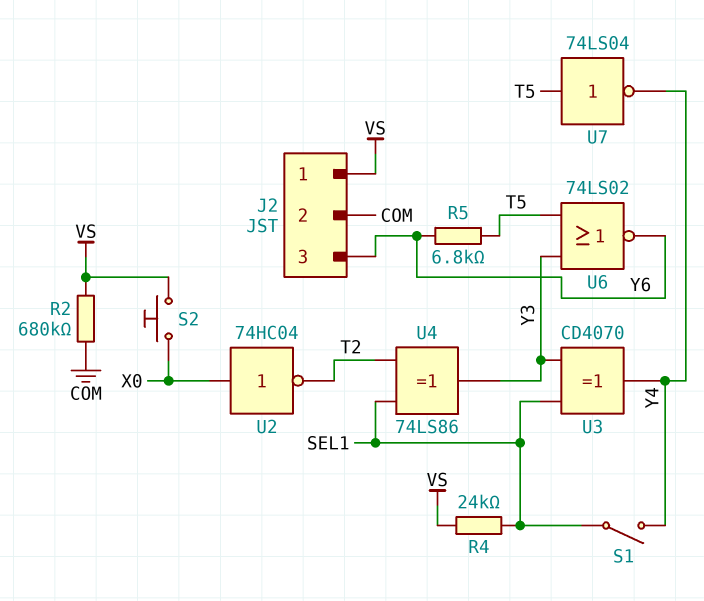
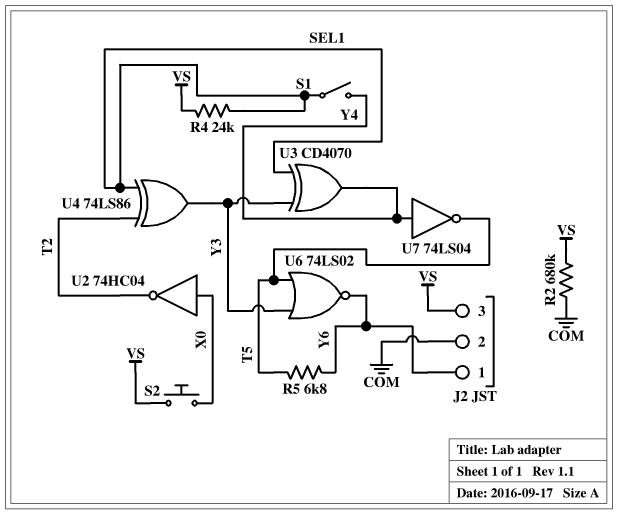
J2 pin 1: VS -> Y6
J2 pin 3: Y6 -> VS
U7: NOT 74LS04 (in T5, out Y4) -> NOT 74LS04 (in Y4, out T5)

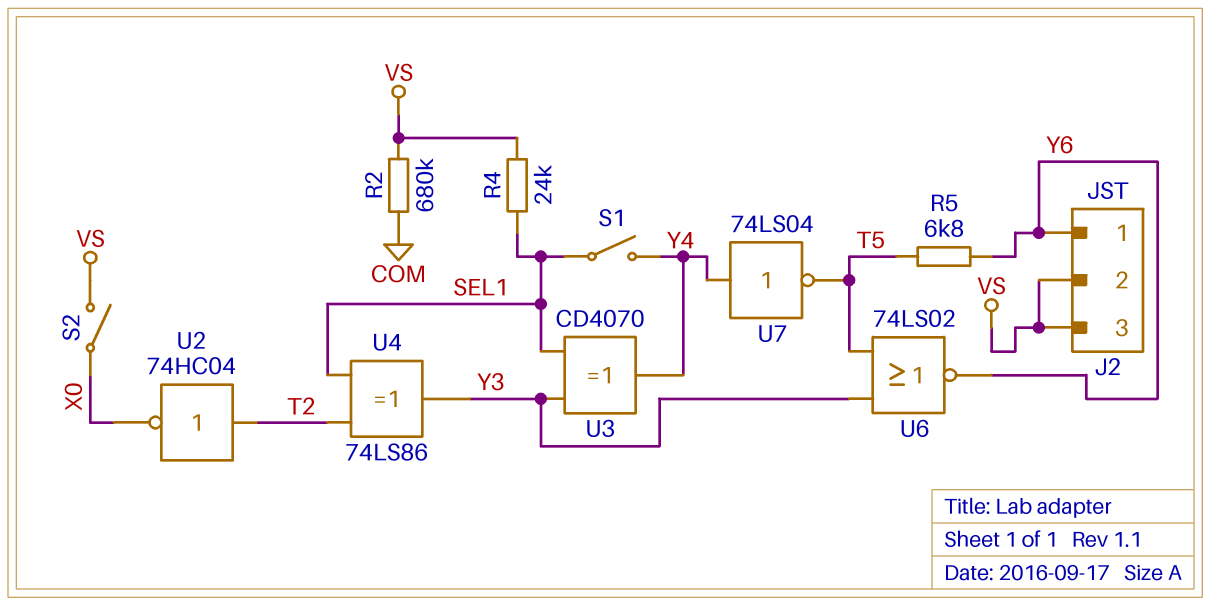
J2 pin 2: COM -> VS
S2: button (VS, X0) -> switch (VS, X0)
U2: NOT 74HC04 (in X0, out T2) -> NOT 74HC04 (in T2, out X0)

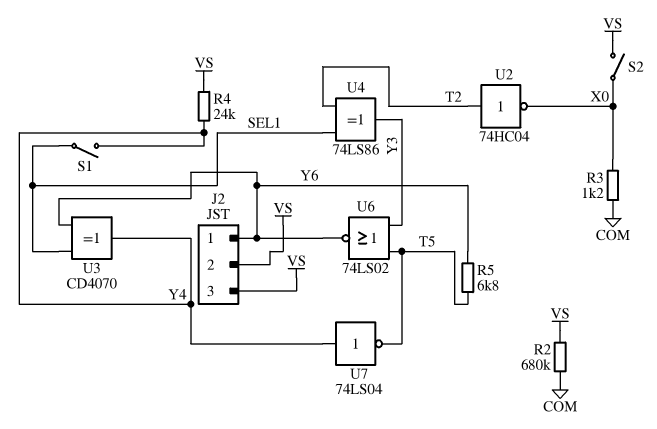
R3: none -> 1.2k (COM, X0)
R4: 24k (SEL1, VS) -> 24k (VS, Y4)
U3: XOR CD4070 (in SEL1, in Y3, out Y4) -> XOR CD4070 (in SEL1, in Y6, out Y4)

